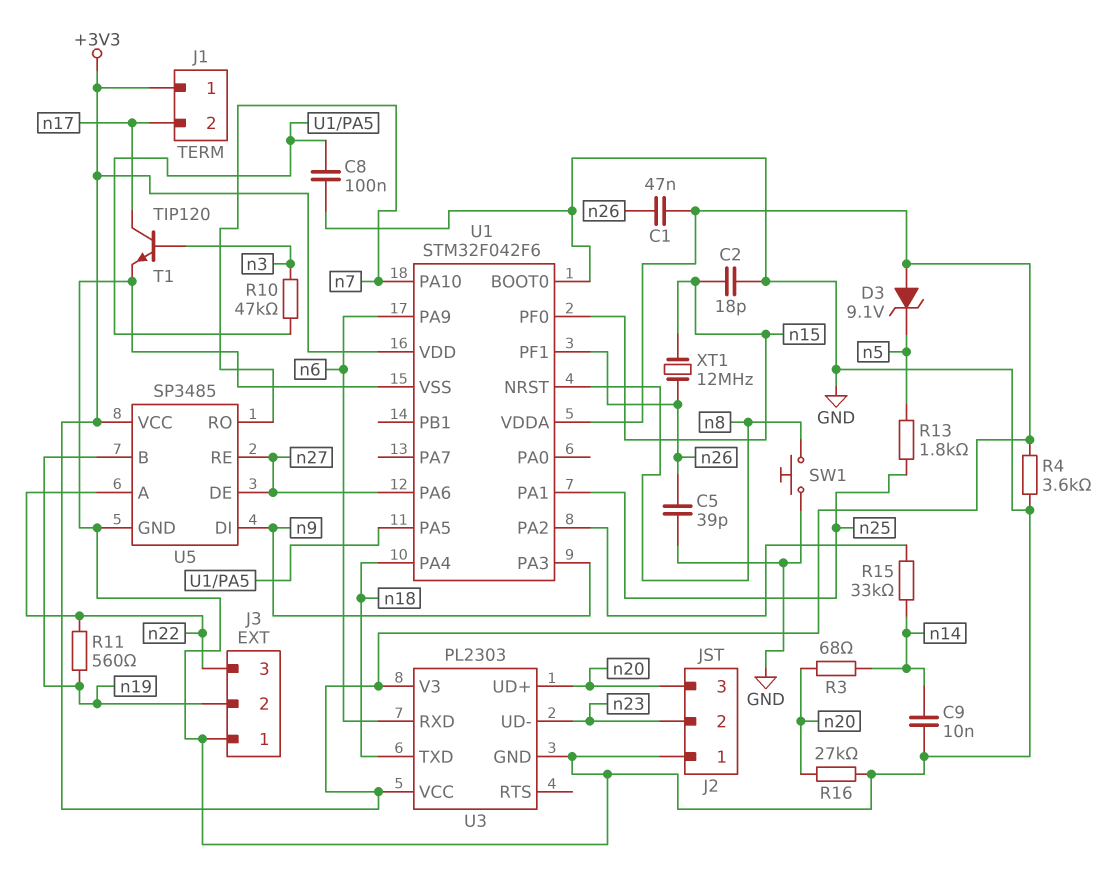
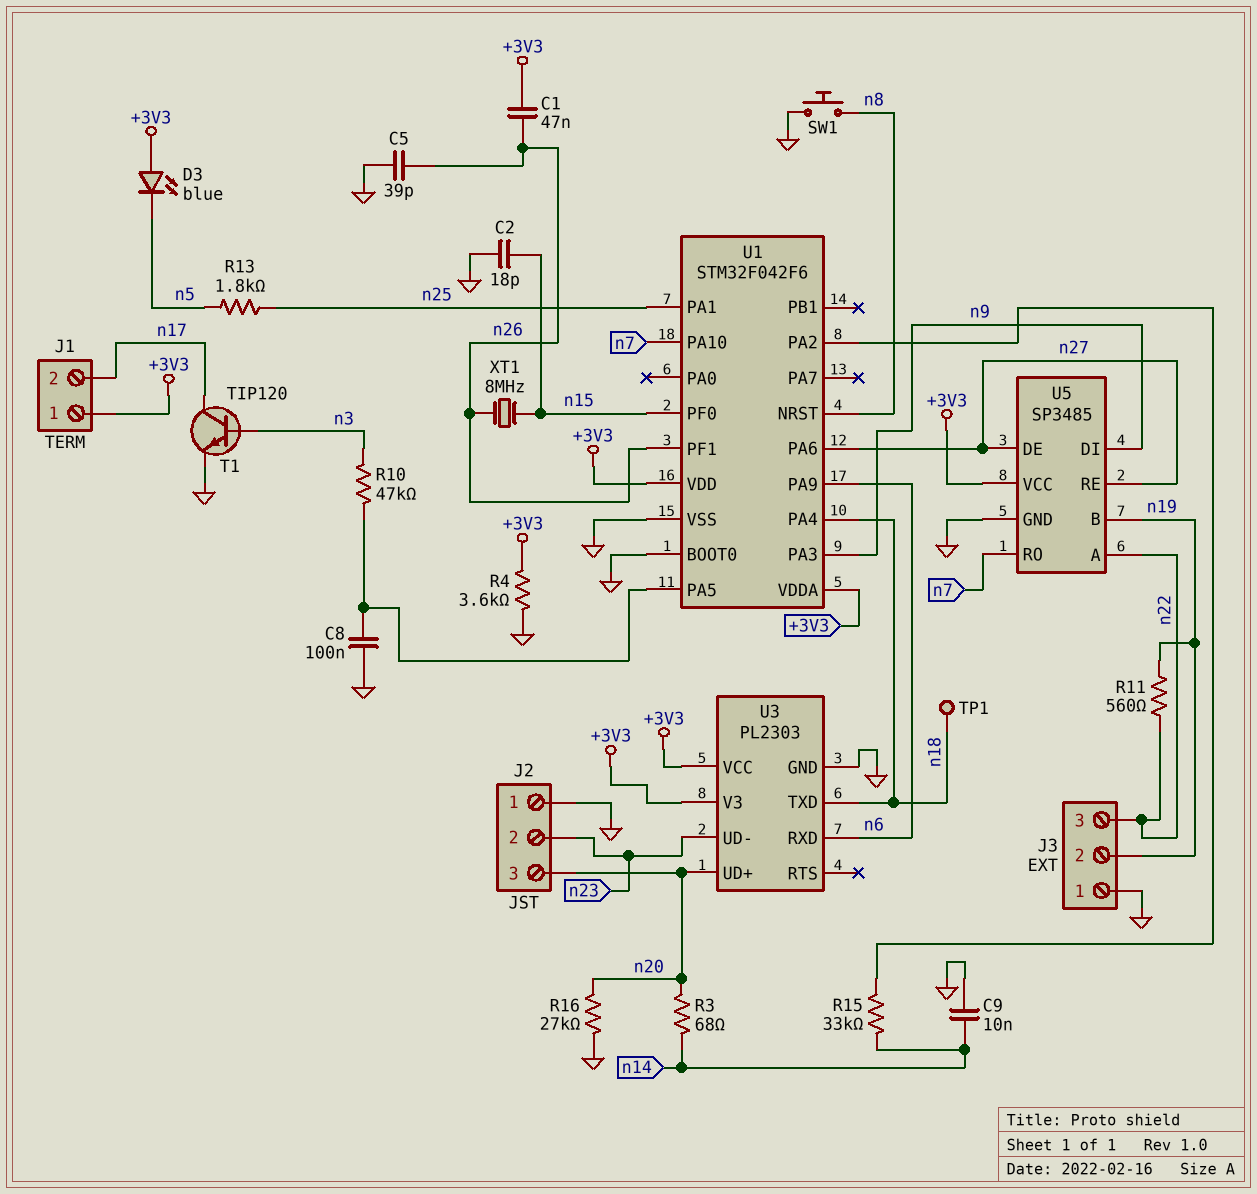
D3: zener 9.1V (A +3V3, K n5) -> LED blue (A +3V3, K n5)
TP1: none -> test point (n18)
XT1: 12MHz (n15, n26) -> 8MHz (n15, n26)

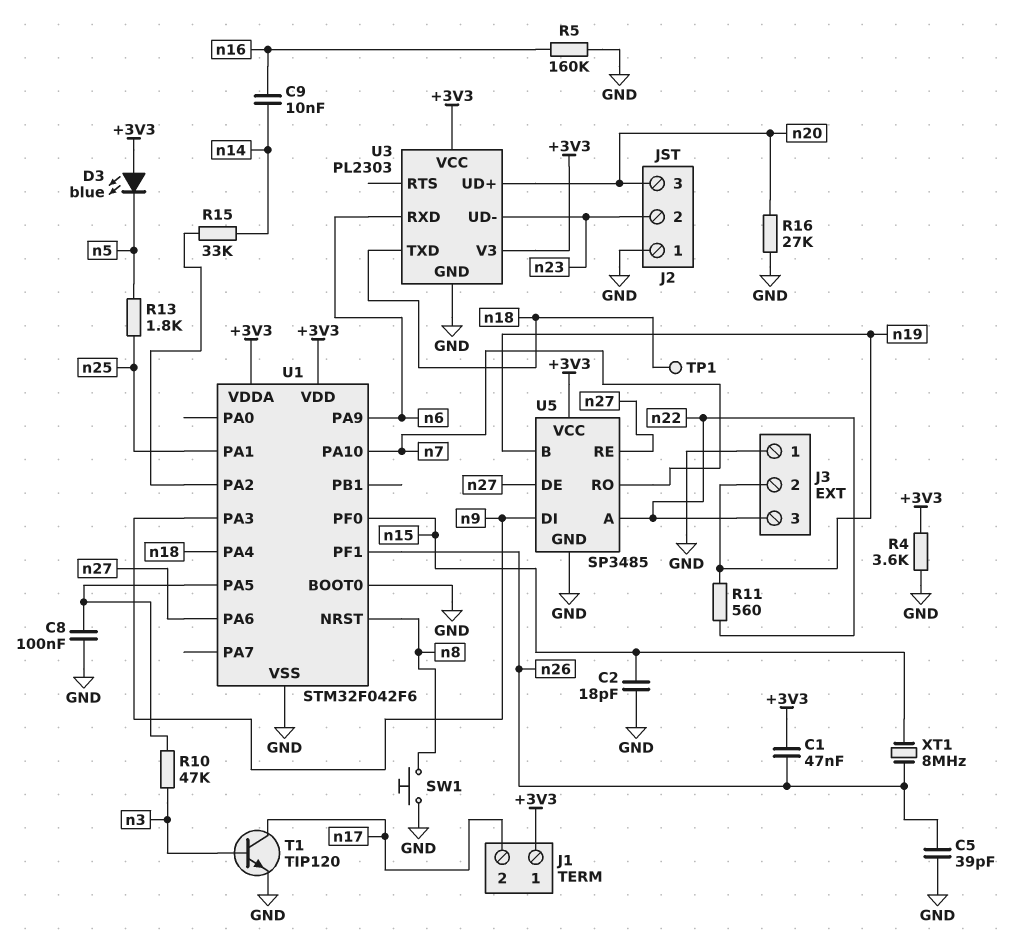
C9: 10nF (GND, n14) -> 10nF (n14, n16)
R3: 68 (n14, n20) -> none
R5: none -> 160k (GND, n16)

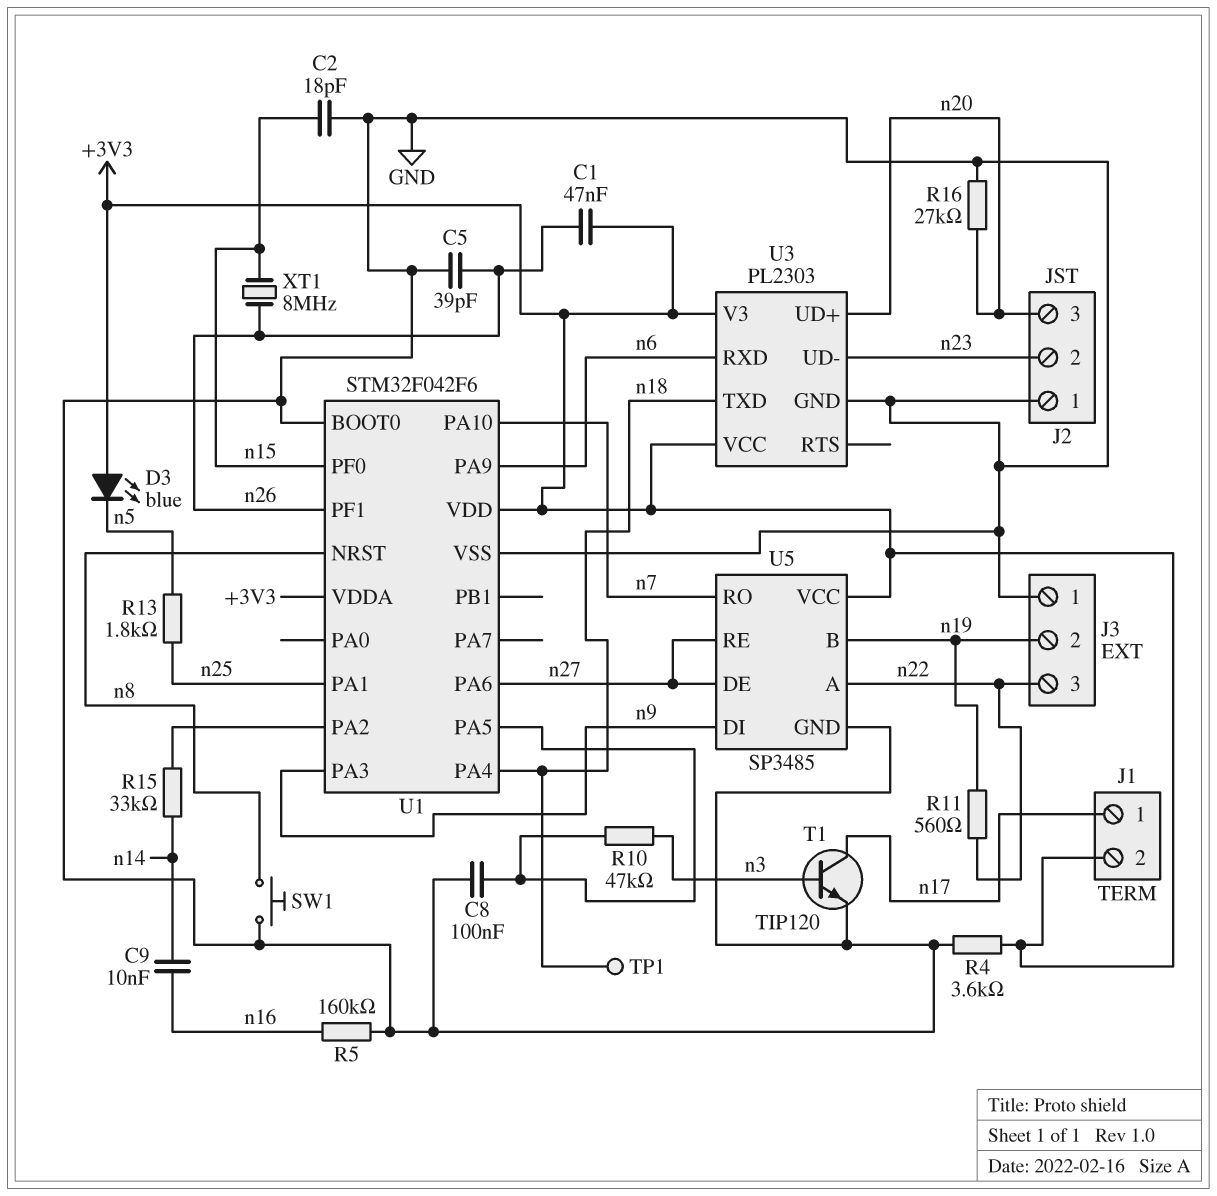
J1 pin 1: +3V3 -> n17
J1 pin 2: n17 -> +3V3

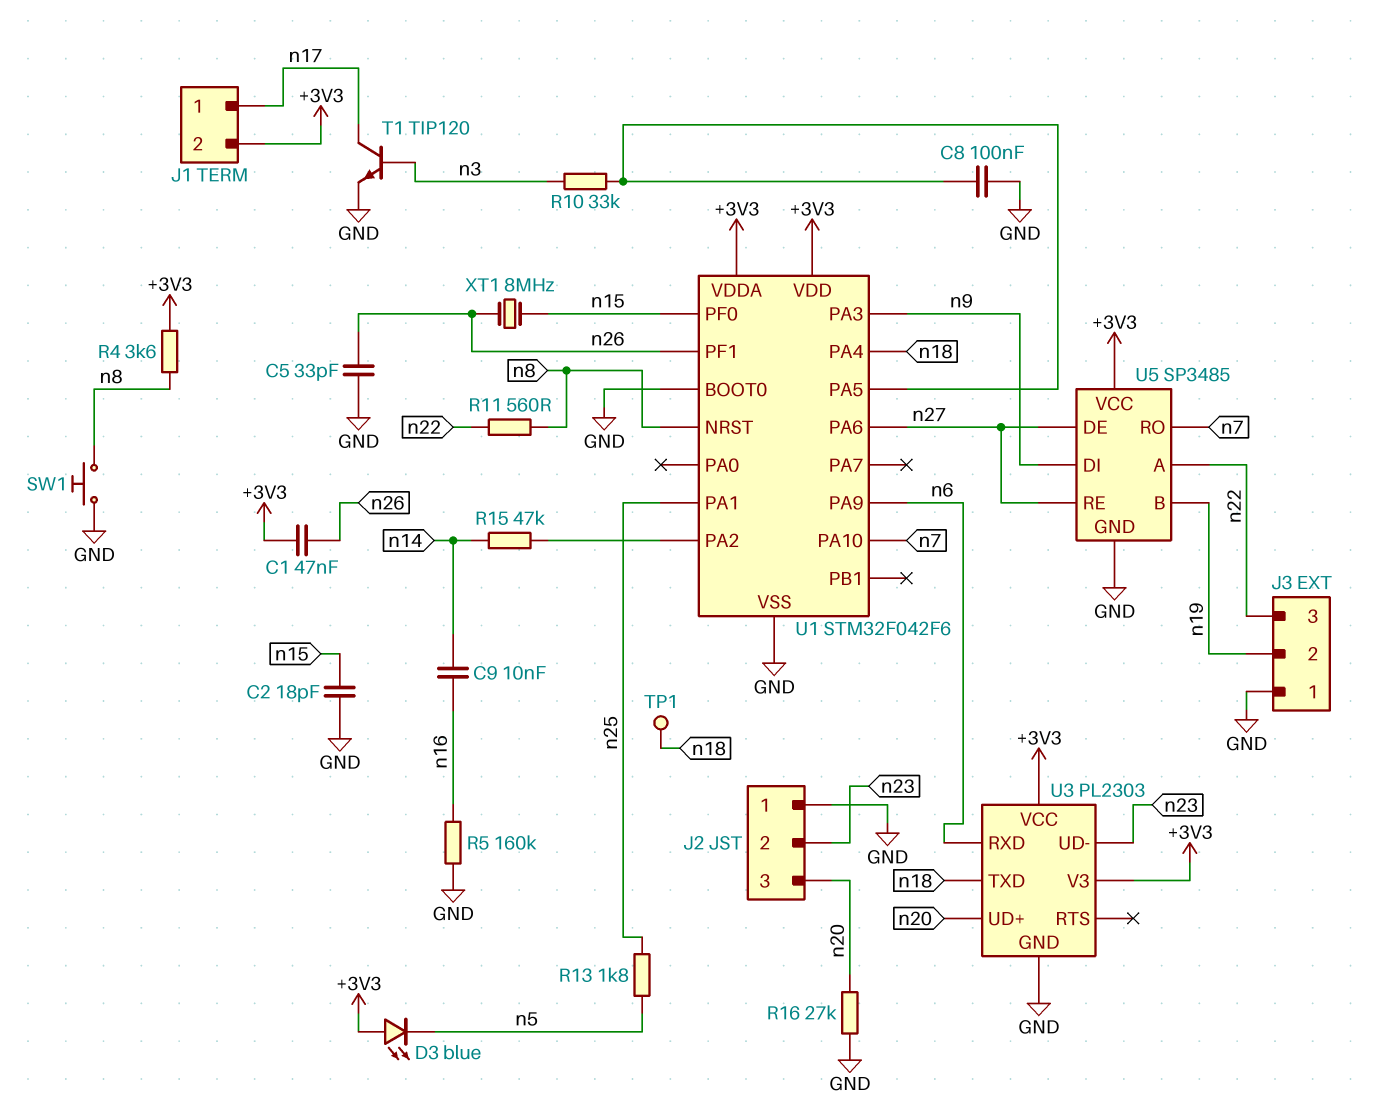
C5: 39pF (GND, n26) -> 33pF (GND, n26)
R4: 3.6k (+3V3, GND) -> 3.6k (+3V3, n8)
R10: 47k (U1/PA5, n3) -> 33k (U1/PA5, n3)
R11: 560 (n19, n22) -> 560 (n8, n22)
R15: 33k (U1/PA2, n14) -> 47k (U1/PA2, n14)

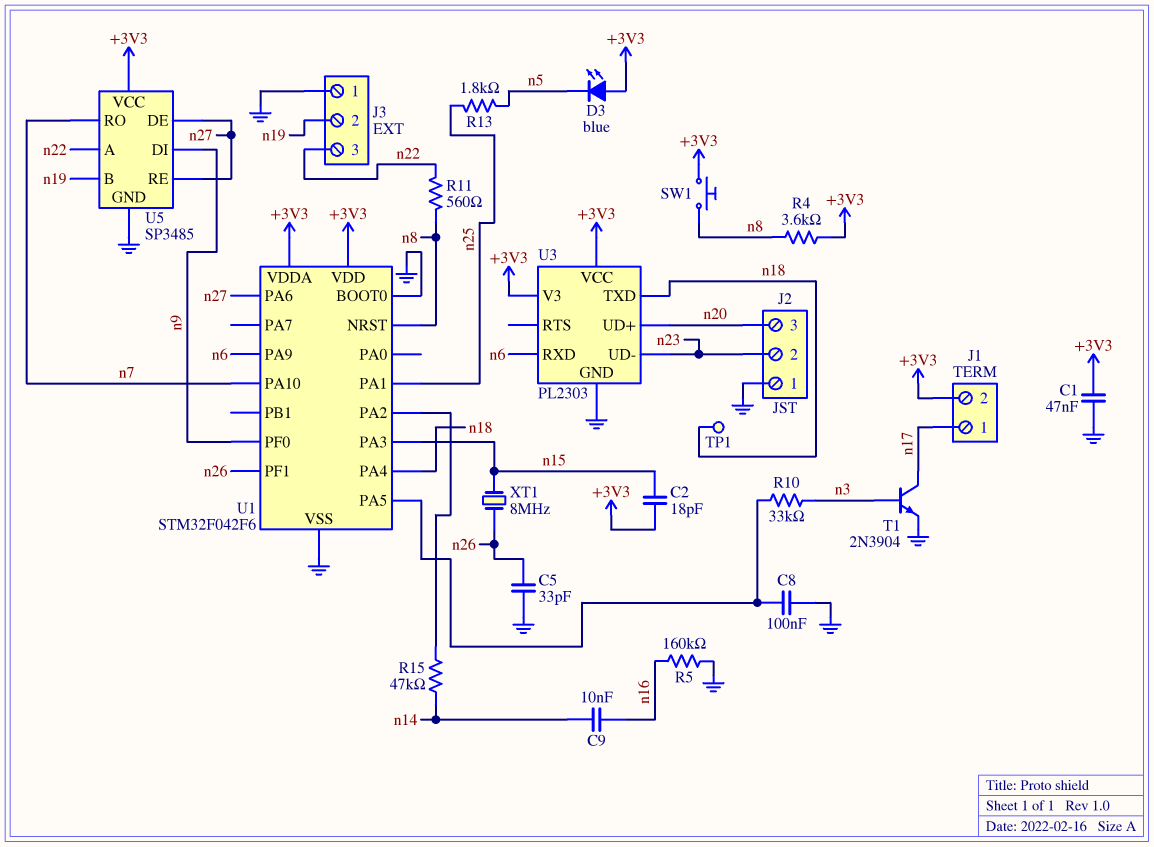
C1: 47nF (+3V3, n26) -> 47nF (+3V3, GND)
C2: 18pF (GND, n15) -> 18pF (+3V3, n15)
R16: 27k (GND, n20) -> none
SW1: button (GND, n8) -> button (+3V3, n8)
T1: NPN TIP120 (B n3, C n17, E GND) -> NPN 2N3904 (B n3, C n17, E GND)
U1 pin PA3: n9 -> n15
U1 pin PF0: n15 -> n9

